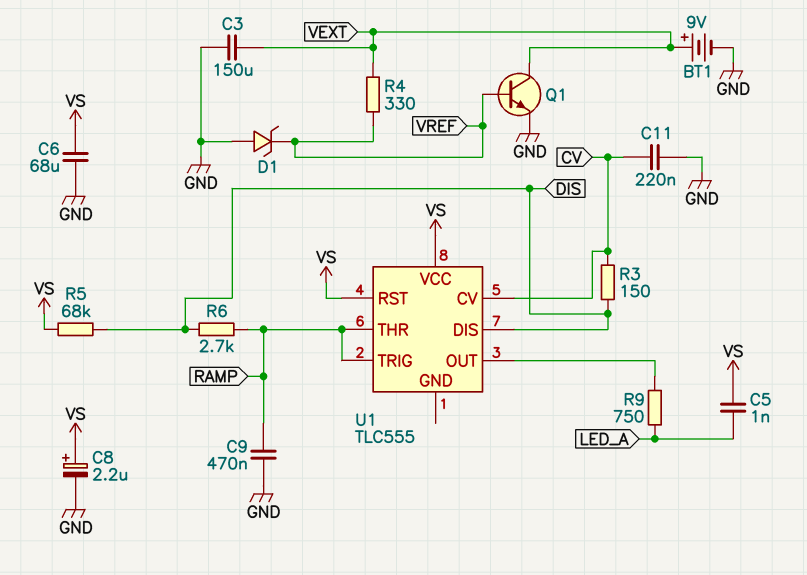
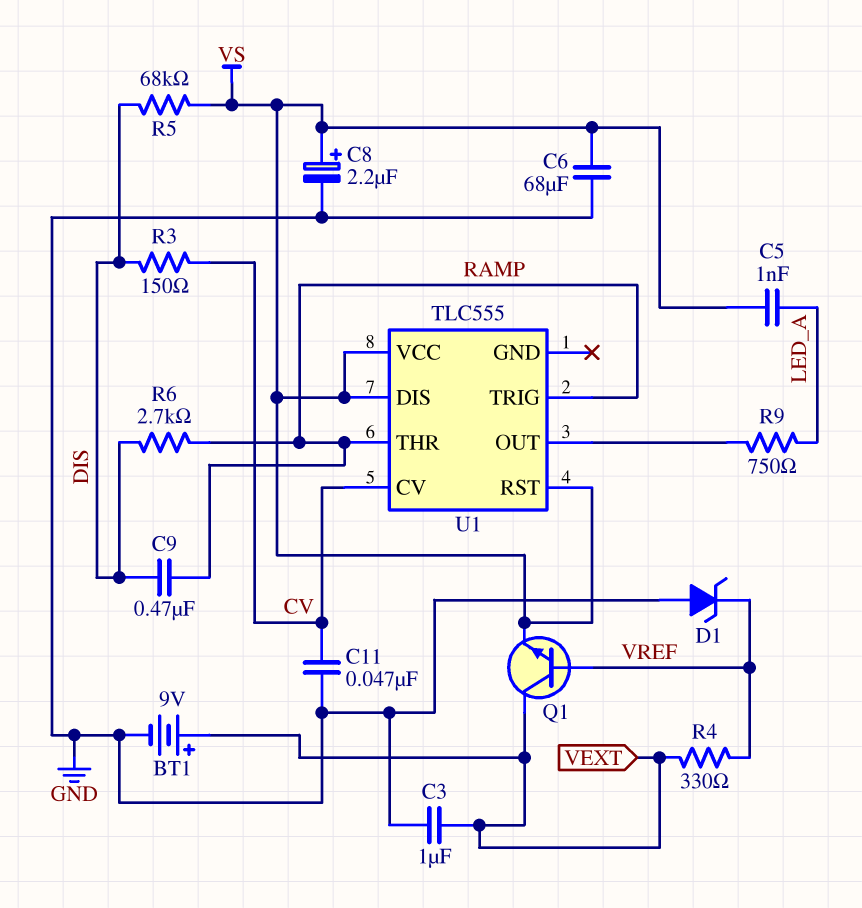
C3: 150uF (GND, VEXT) -> 1uF (GND, VEXT)
C9: 470nF (GND, RAMP) -> 470nF (DIS, RAMP)
C11: 220nF (CV, GND) -> 47nF (CV, GND)
Q1: NPN (B VREF, C VEXT, E GND) -> NPN (B VREF, C VEXT, E VS)
U1 pin DIS: DIS -> VS

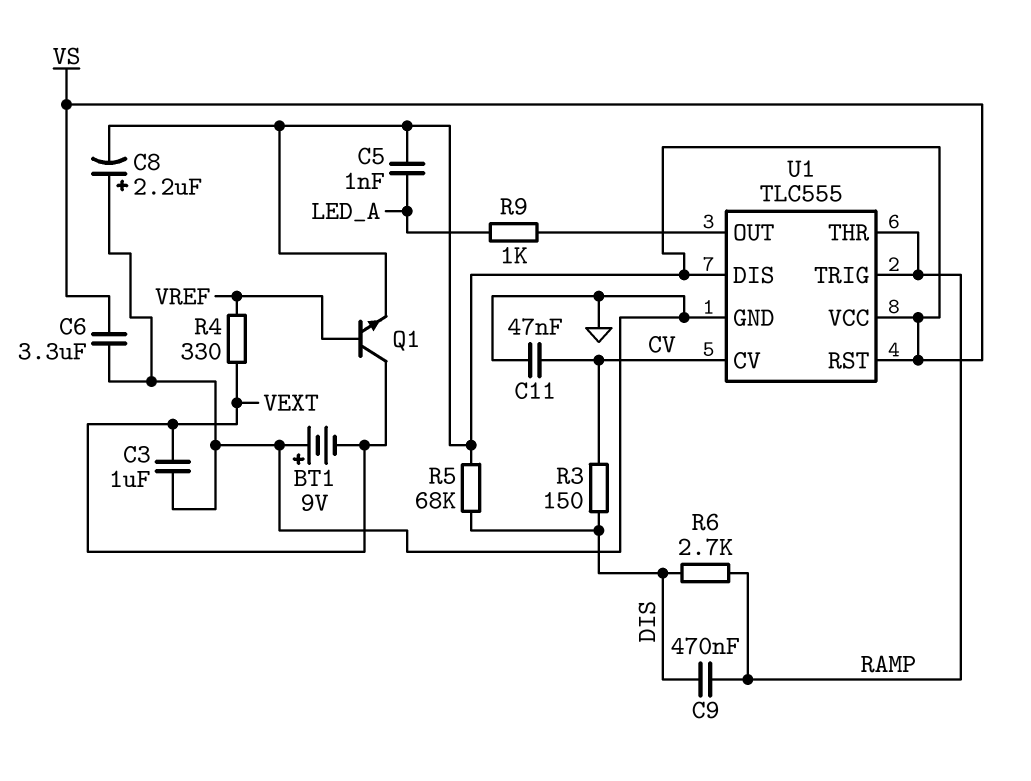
BT1: 9V (plus VEXT, minus GND) -> 9V (plus GND, minus VEXT)
C6: 68uF (GND, VS) -> 3.3uF (GND, VS)
C8: 2.2uF (plus VS, minus GND) -> 2.2uF (plus GND, minus VS)
D1: zener (A GND, K VREF) -> none
R9: 750 (LED_A, U1/OUT) -> 1k (LED_A, U1/OUT)
U1 pin GND: none -> GND

